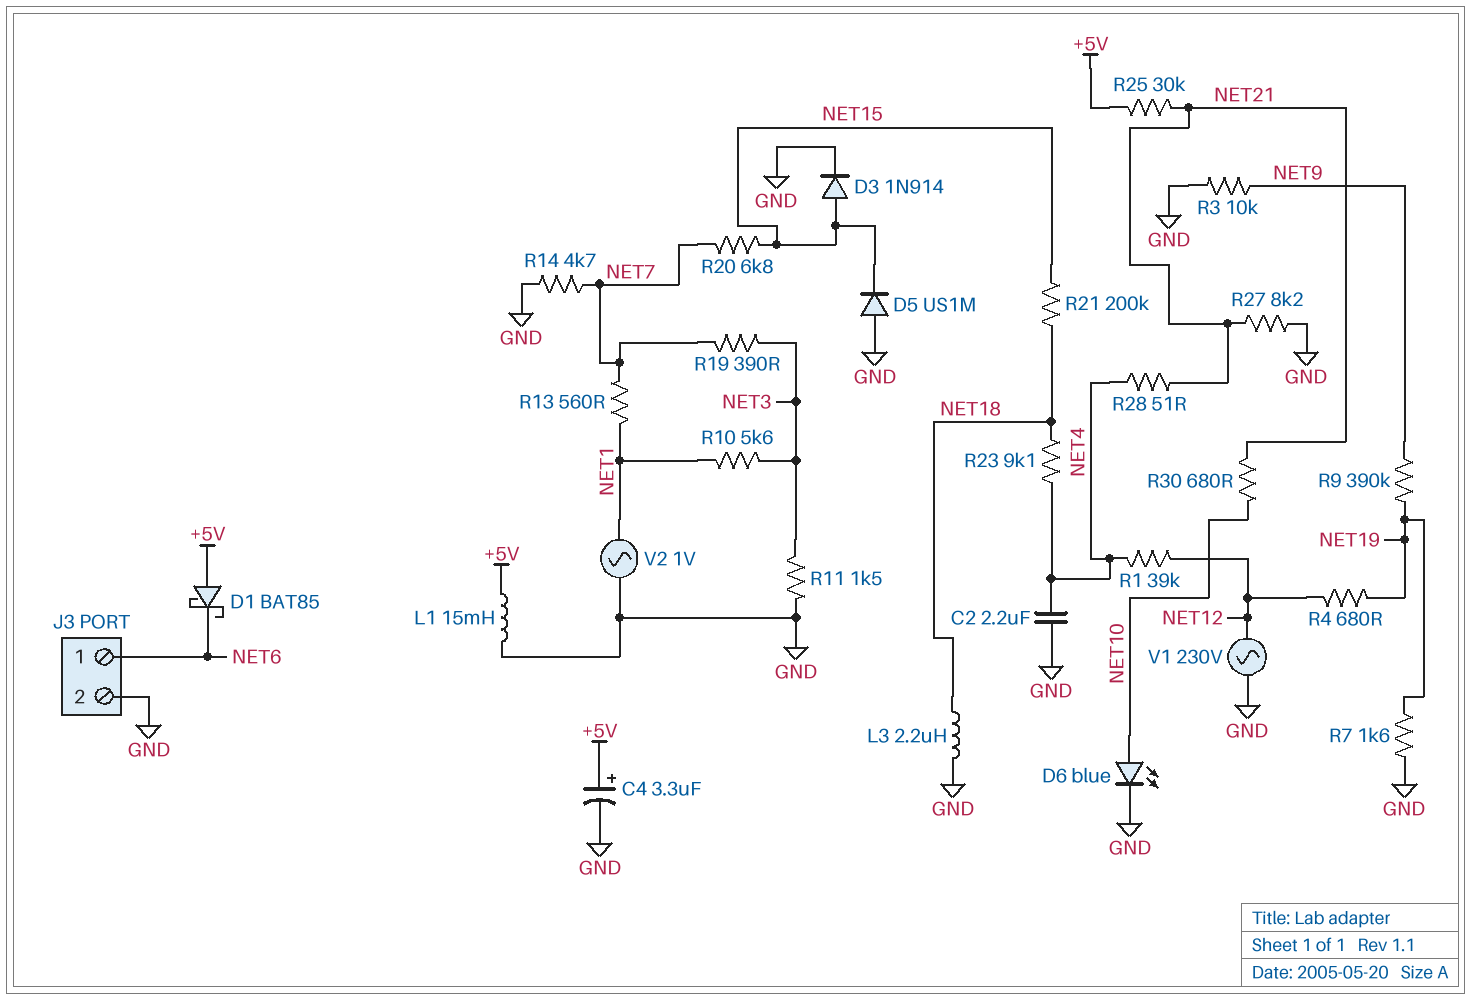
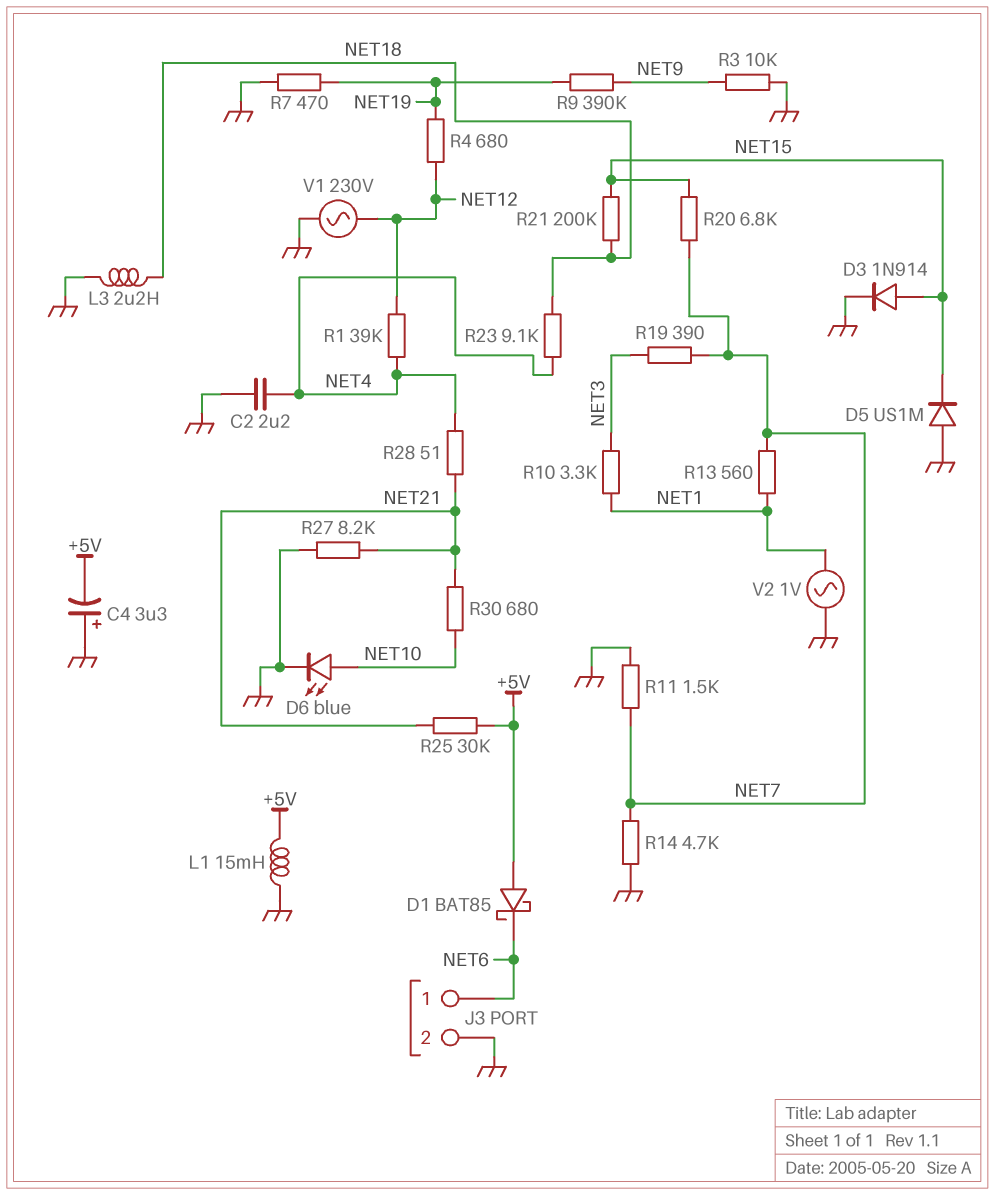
C4: 3.3uF (plus +5V, minus GND) -> 3.3uF (plus GND, minus +5V)
R7: 1.6k (GND, NET19) -> 470 (GND, NET19)
R10: 5.6k (NET1, NET3) -> 3.3k (NET1, NET3)
R11: 1.5k (GND, NET3) -> 1.5k (GND, NET7)

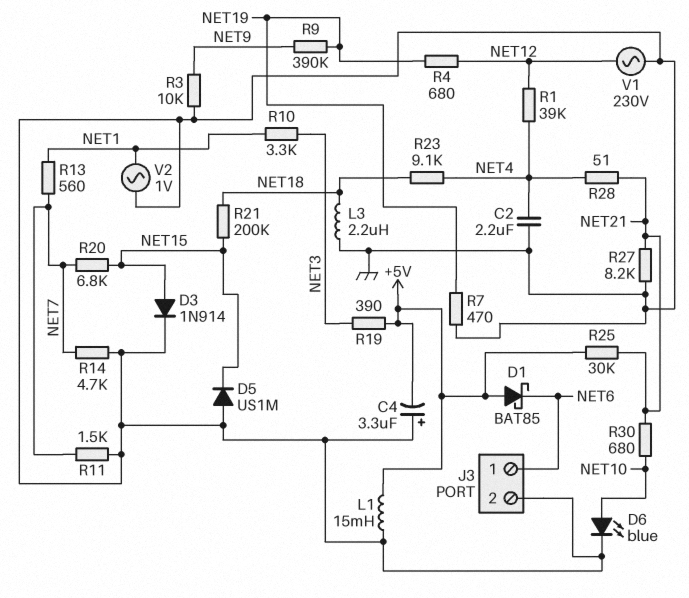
R19: 390 (NET3, NET7) -> 390 (+5V, NET3)

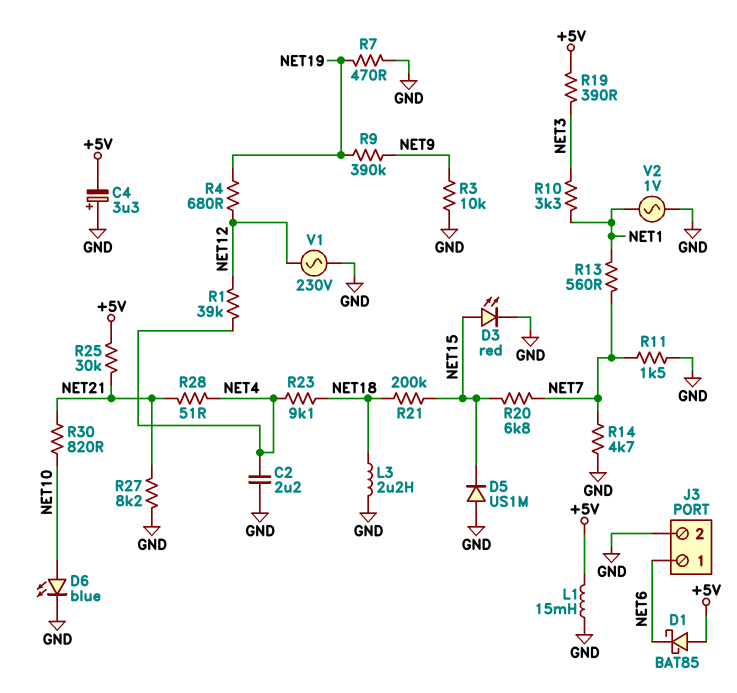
D3: diode 1N914 (A NET15, K GND) -> LED red (A NET15, K GND)
R30: 680 (NET10, NET21) -> 820 (NET10, NET21)

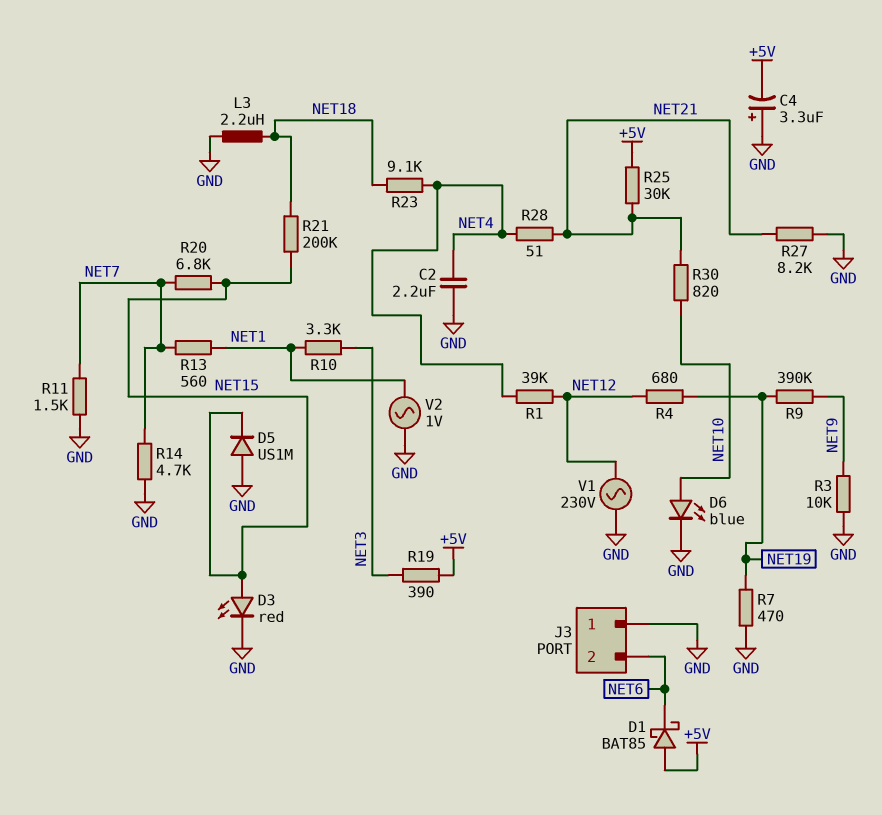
J3 pin 1: NET6 -> GND
J3 pin 2: GND -> NET6
L1: 15mH (+5V, GND) -> none

